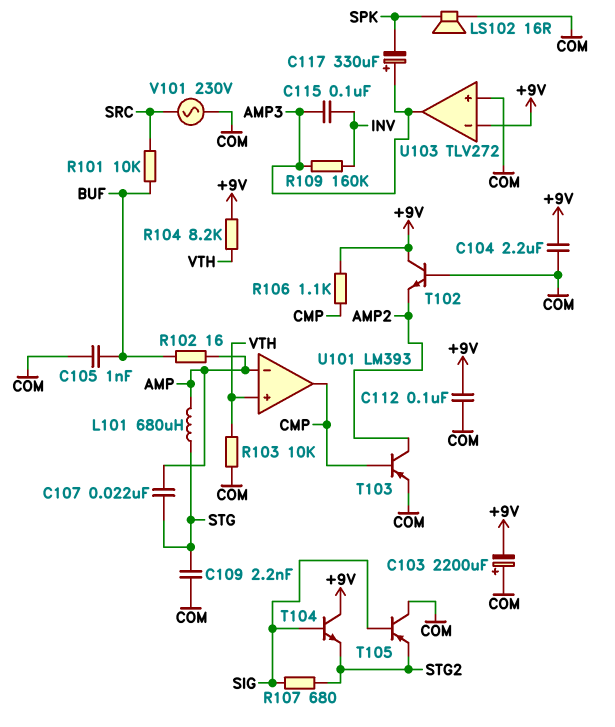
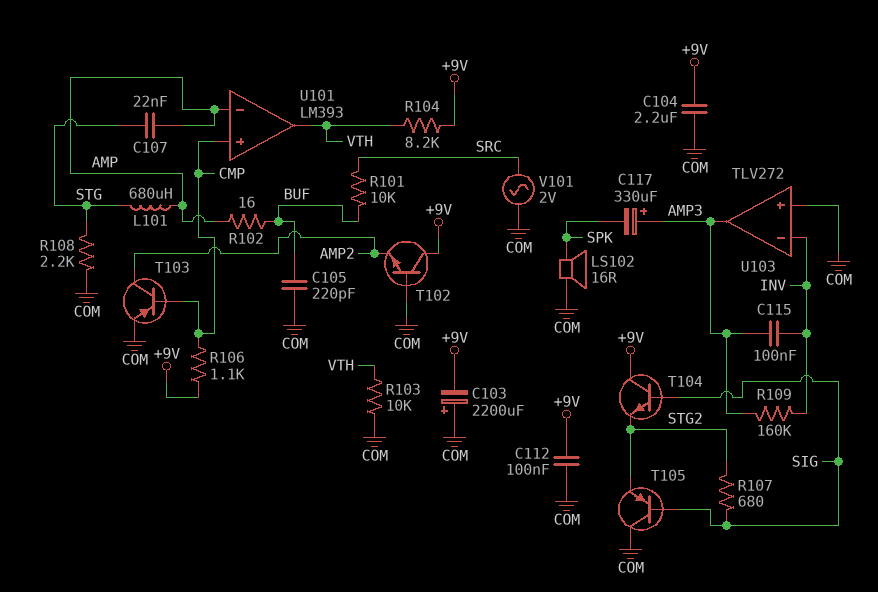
C105: 1nF (BUF, COM) -> 220pF (BUF, COM)
C109: 2.2nF (COM, STG) -> none
R108: none -> 2.2k (COM, STG)
U101 pin in+: VTH -> CMP
U101 pin out: CMP -> VTH
U103 pin in-: +9V -> INV
V101: AC 230V (COM, SRC) -> AC 2V (COM, SRC)

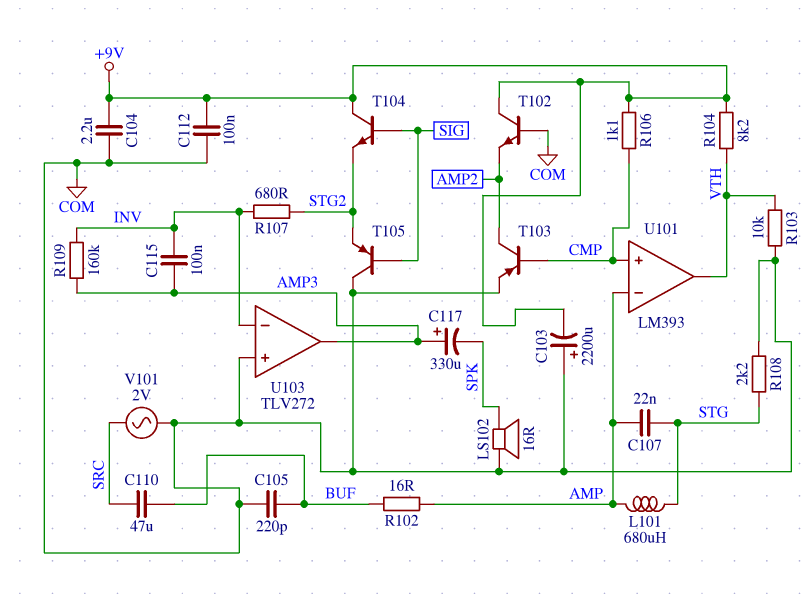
C110: none -> 47uF (BUF, SRC)
R101: 10k (BUF, SRC) -> none
R107: 680 (SIG, STG2) -> 680 (INV, STG2)

